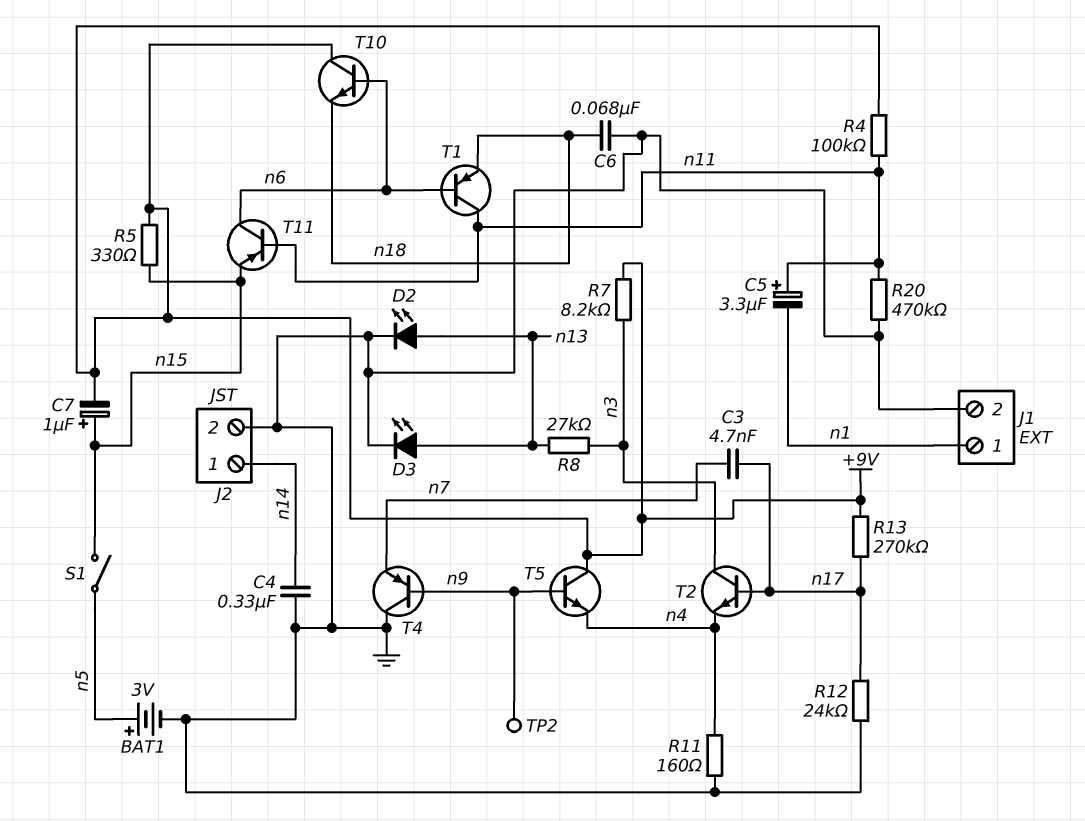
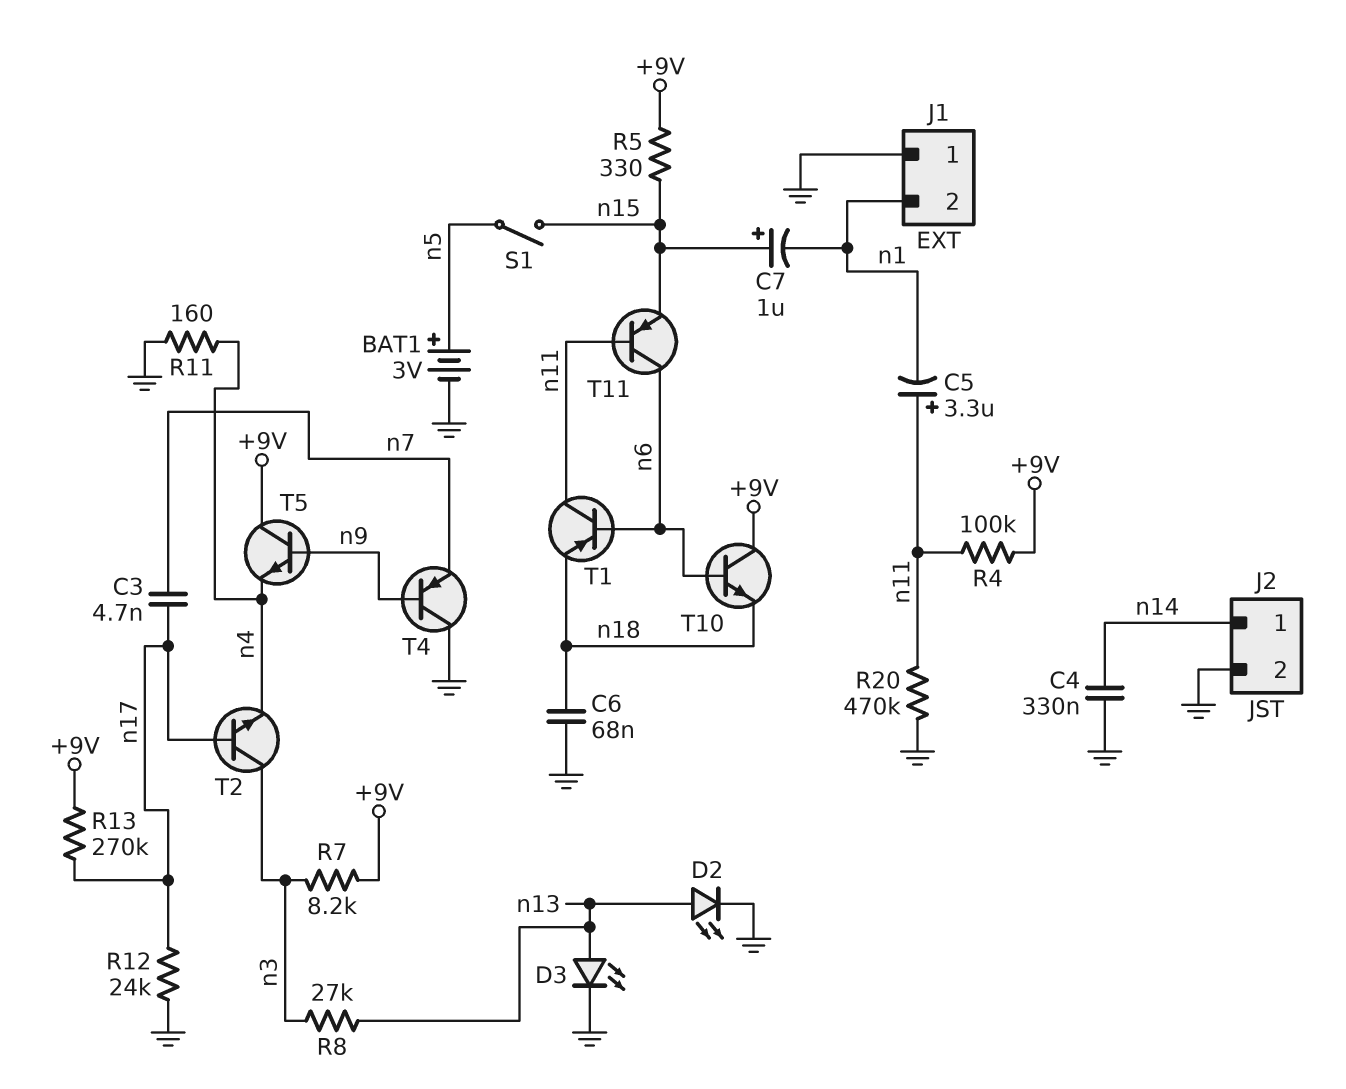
C7: 1uF (plus n15, minus +9V) -> 1uF (plus n15, minus n1)
J1 pin 1: n1 -> GND
J1 pin 2: GND -> n1
TP2: test point (n9) -> none

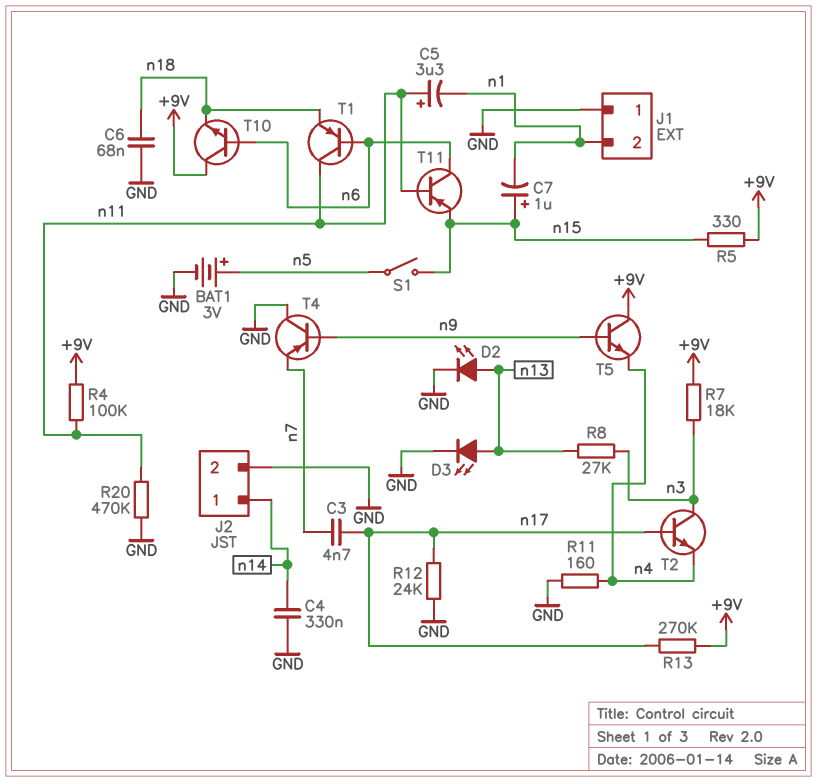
R7: 8.2k (+9V, n3) -> 18k (+9V, n3)

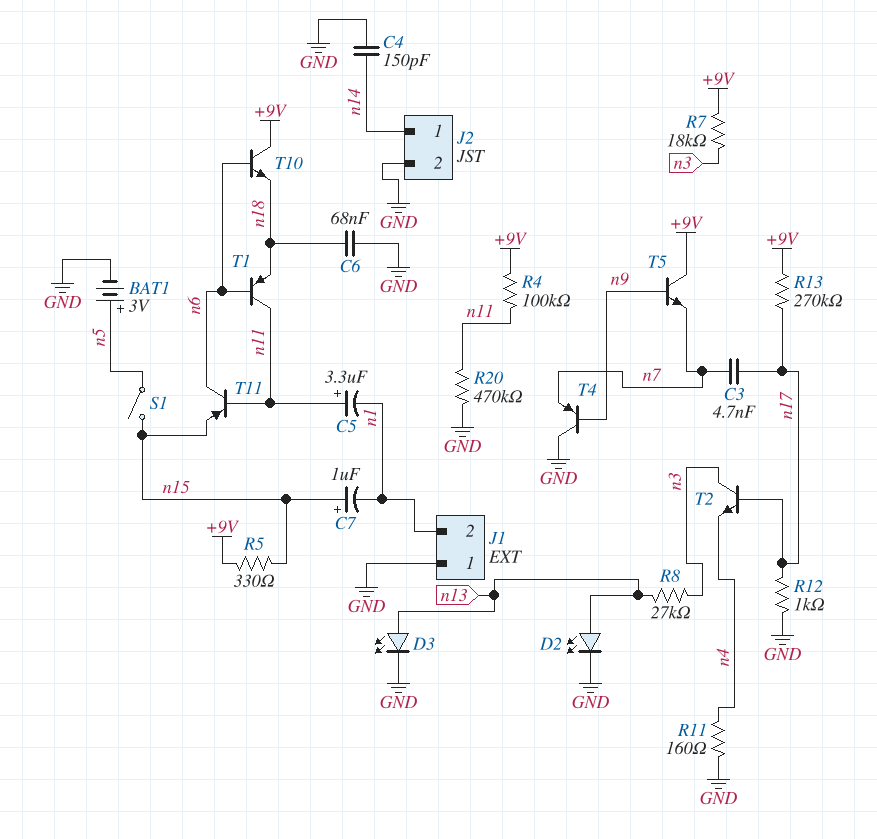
C4: 330nF (GND, n14) -> 150pF (GND, n14)
R12: 24k (GND, n17) -> 1k (GND, n17)
T5: NPN (B n9, C +9V, E n4) -> NPN (B n9, C +9V, E n7)

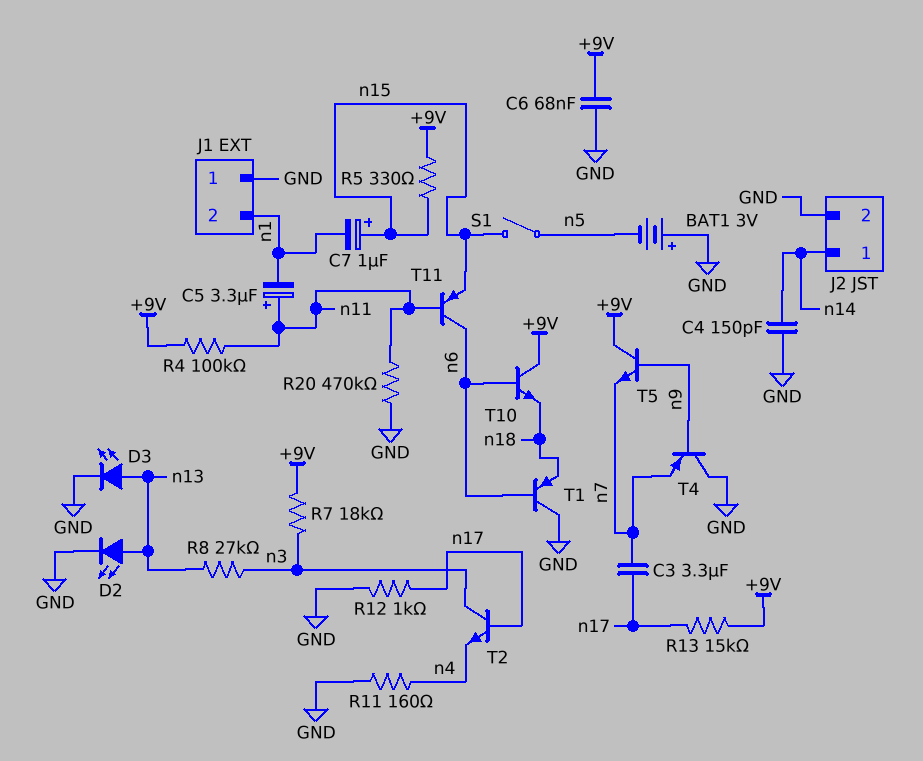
BAT1: 3V (plus n5, minus GND) -> 3V (plus GND, minus n5)
C3: 4.7nF (n7, n17) -> 3.3uF (n7, n17)
C6: 68nF (GND, n18) -> 68nF (+9V, GND)
R13: 270k (+9V, n17) -> 15k (+9V, n17)
T1: PNP (B n6, C n11, E n18) -> PNP (B n6, C GND, E n18)

